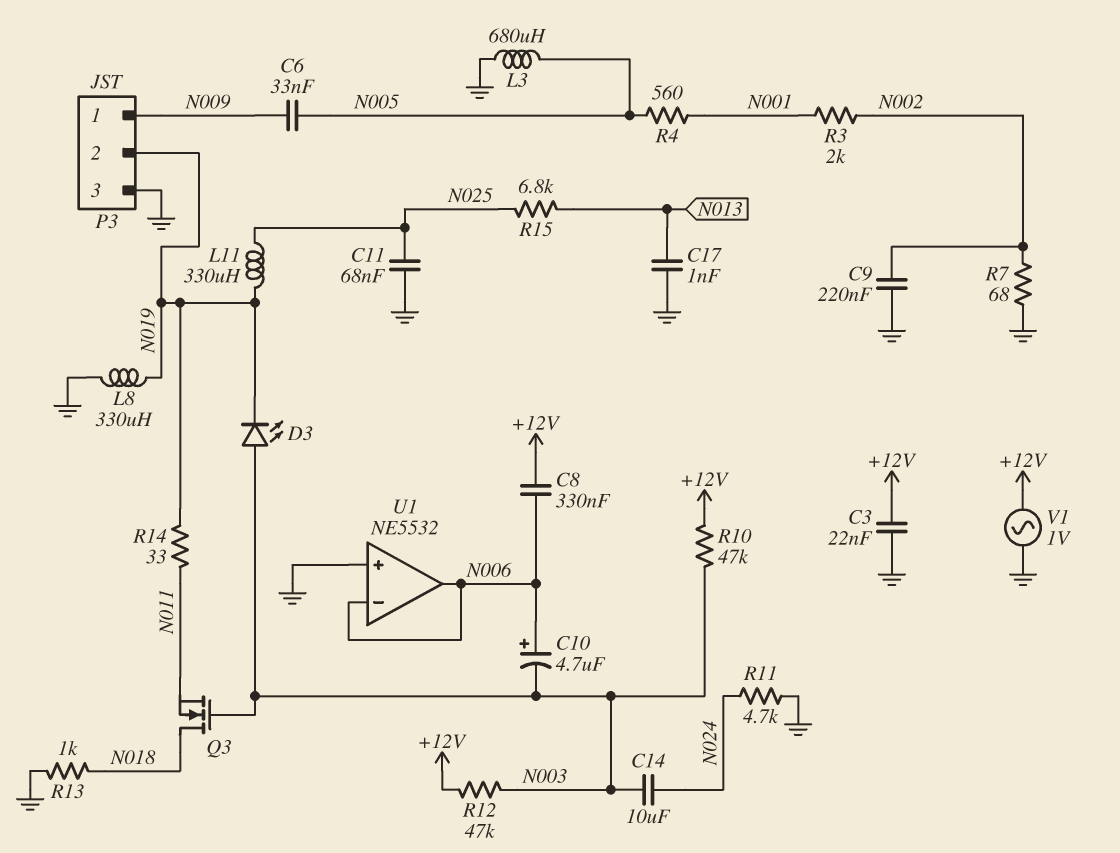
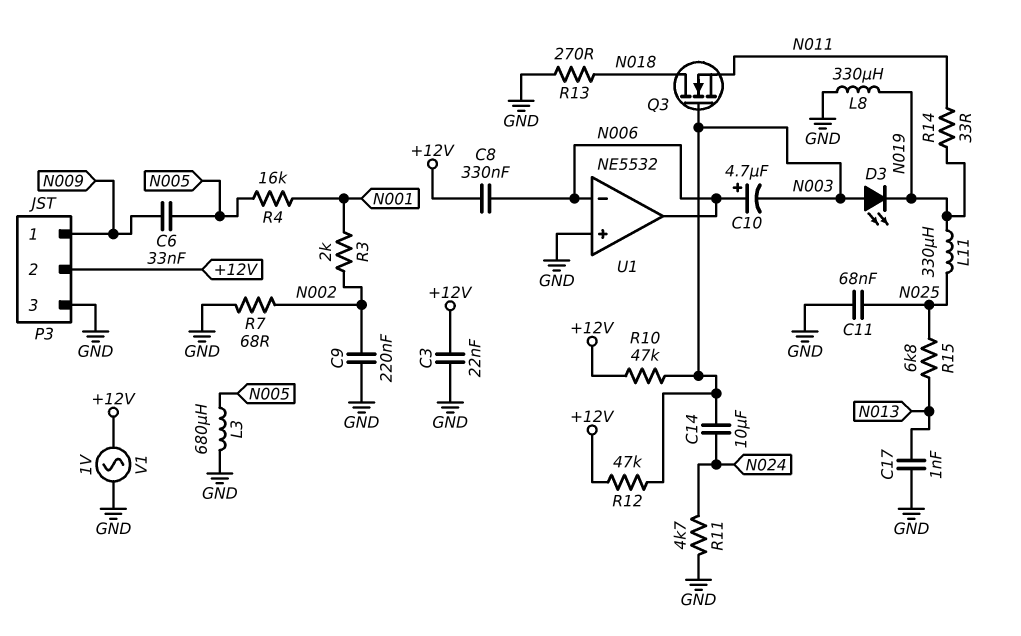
P3 pin 2: N019 -> +12V
R4: 560 (N001, N005) -> 16k (N001, N005)
R13: 1k (GND, N018) -> 270 (GND, N018)

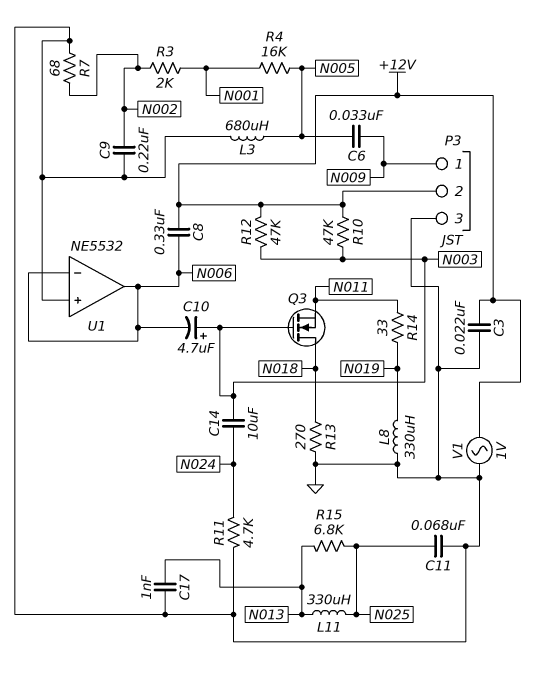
C10: 4.7uF (plus N006, minus N003) -> 4.7uF (plus N003, minus N006)
D3: LED (A N003, K N019) -> none
L11: 330uH (N019, N025) -> 330uH (N013, N025)

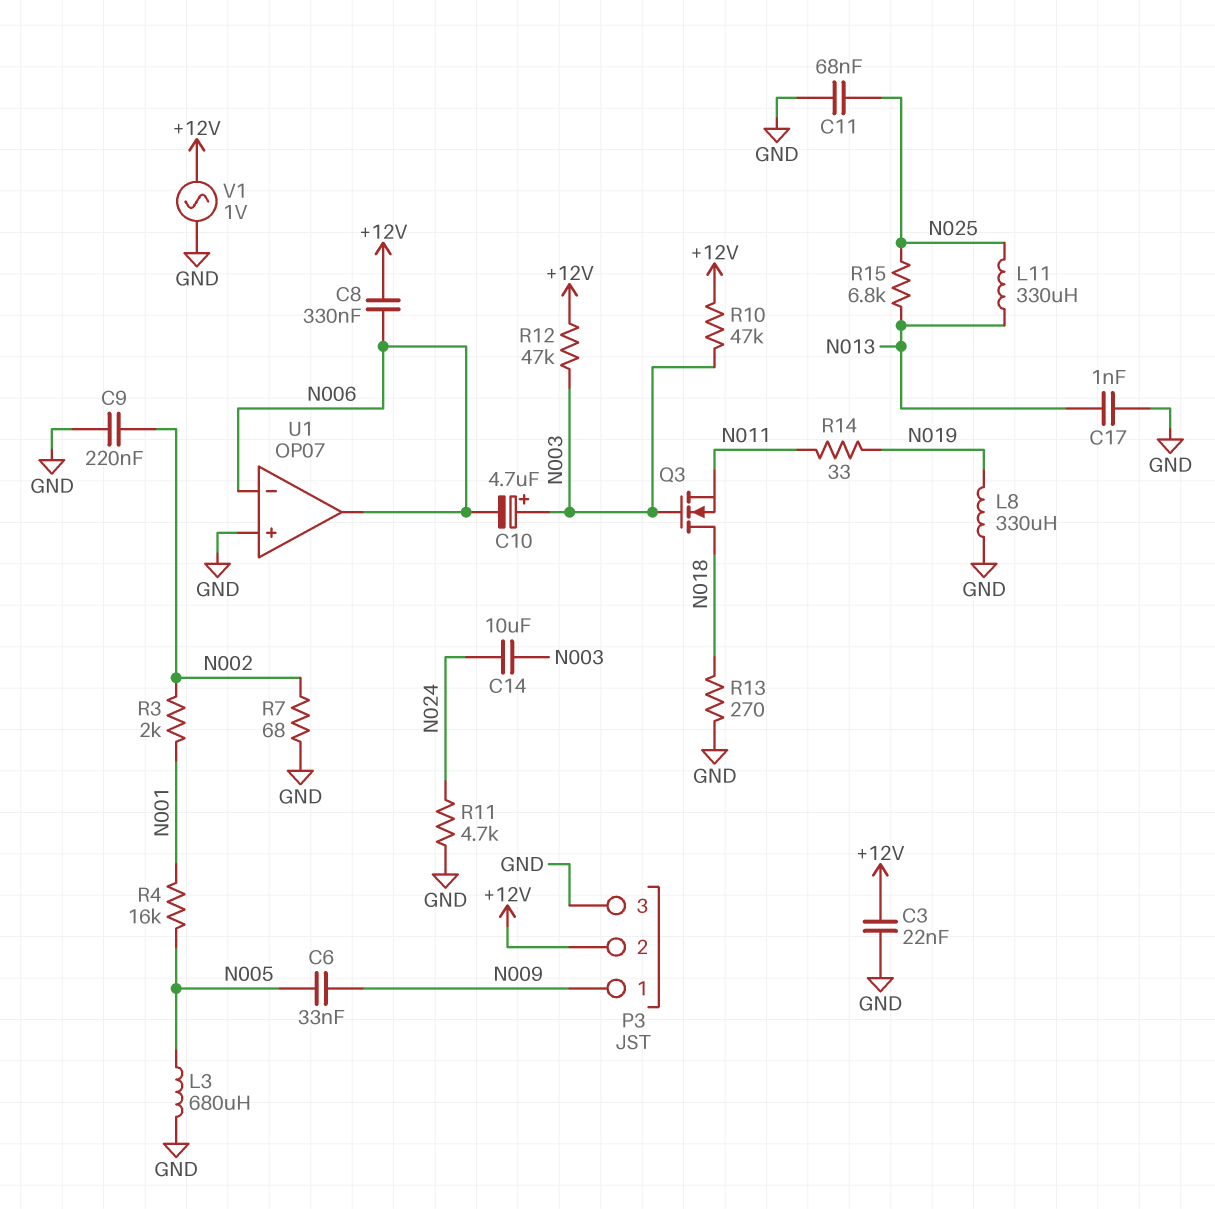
U1: NE5532 -> OP07

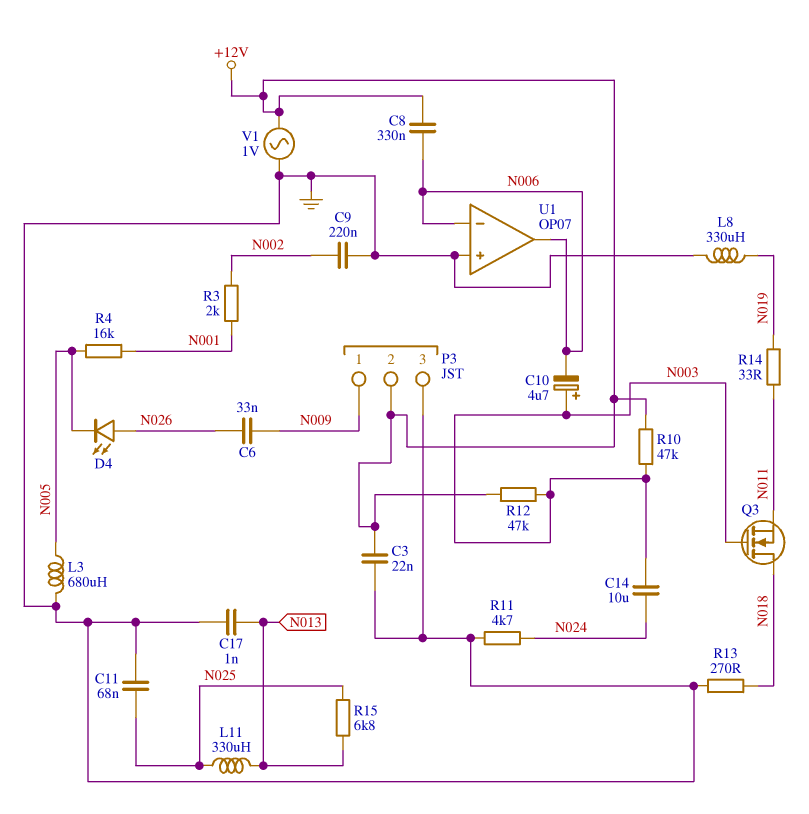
C6: 33nF (N005, N009) -> 33nF (N009, N026)
D4: none -> LED (A N026, K N005)
R7: 68 (GND, N002) -> none

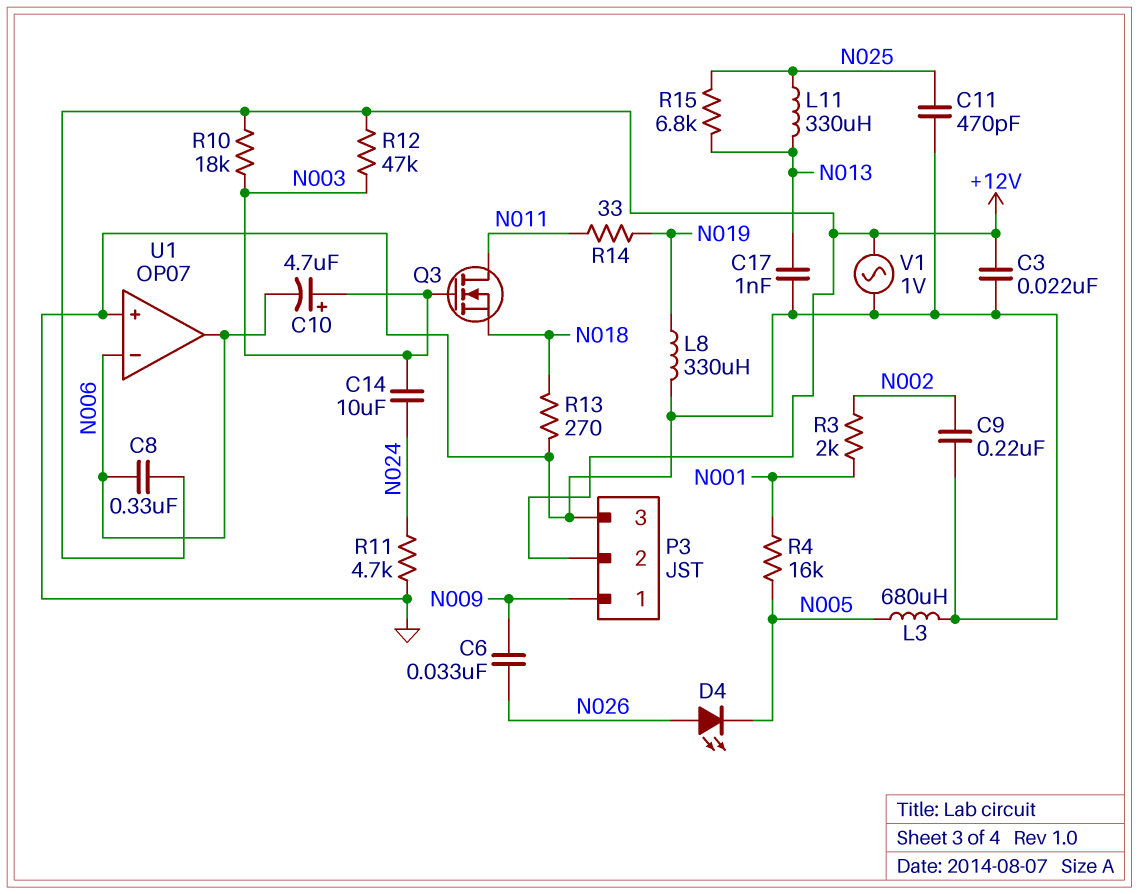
C11: 68nF (GND, N025) -> 470pF (GND, N025)
Q3: NMOS (G N003, D N018, S N011) -> NMOS (G N003, D N011, S N018)
R10: 47k (+12V, N003) -> 18k (+12V, N003)

